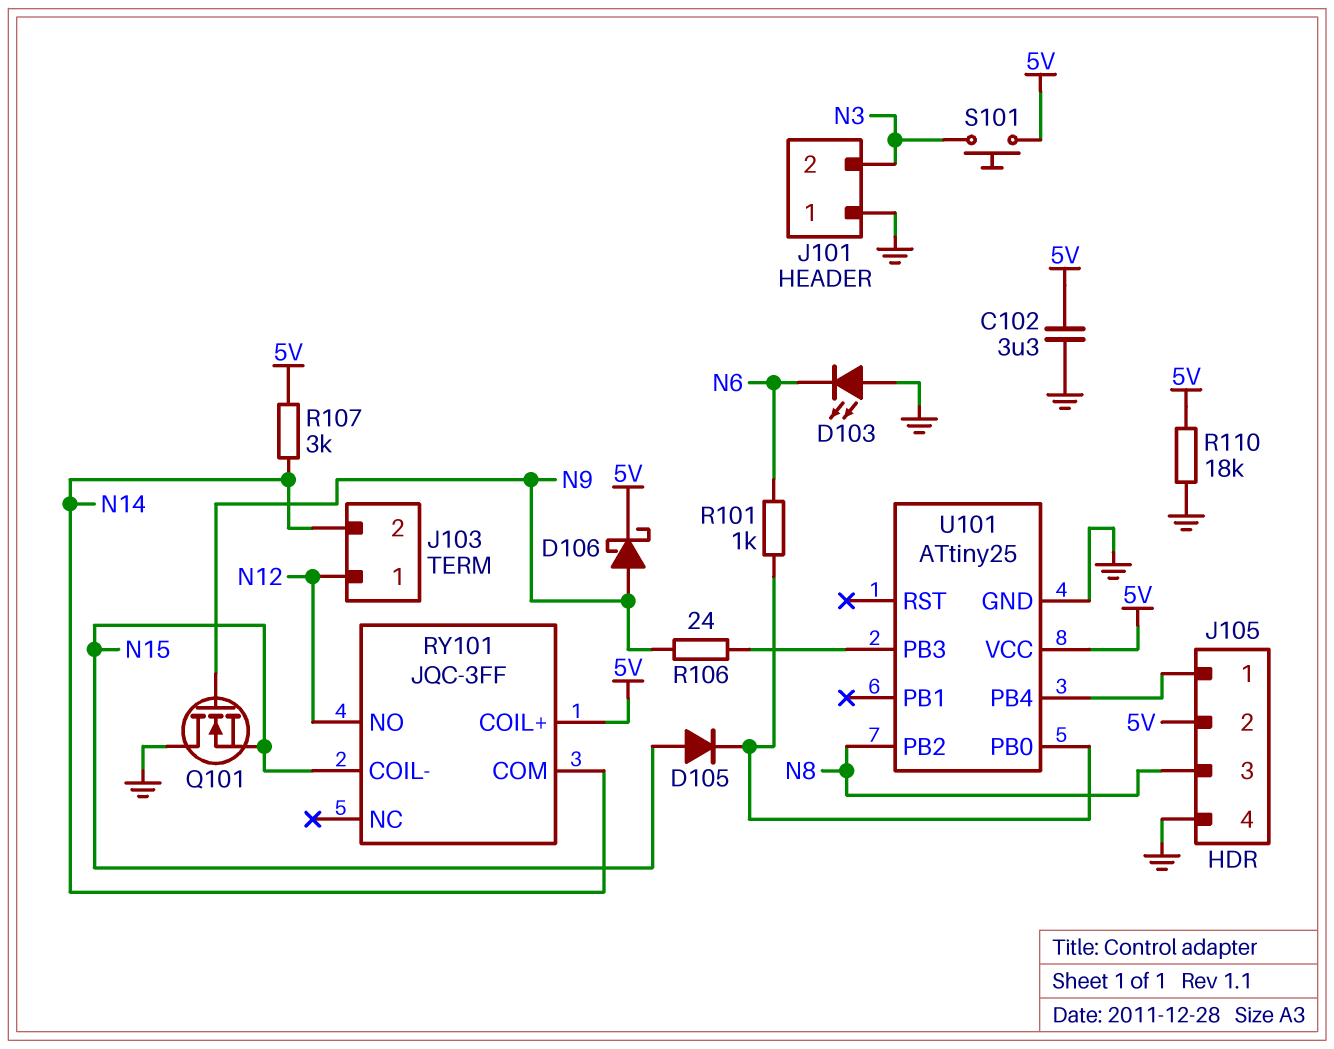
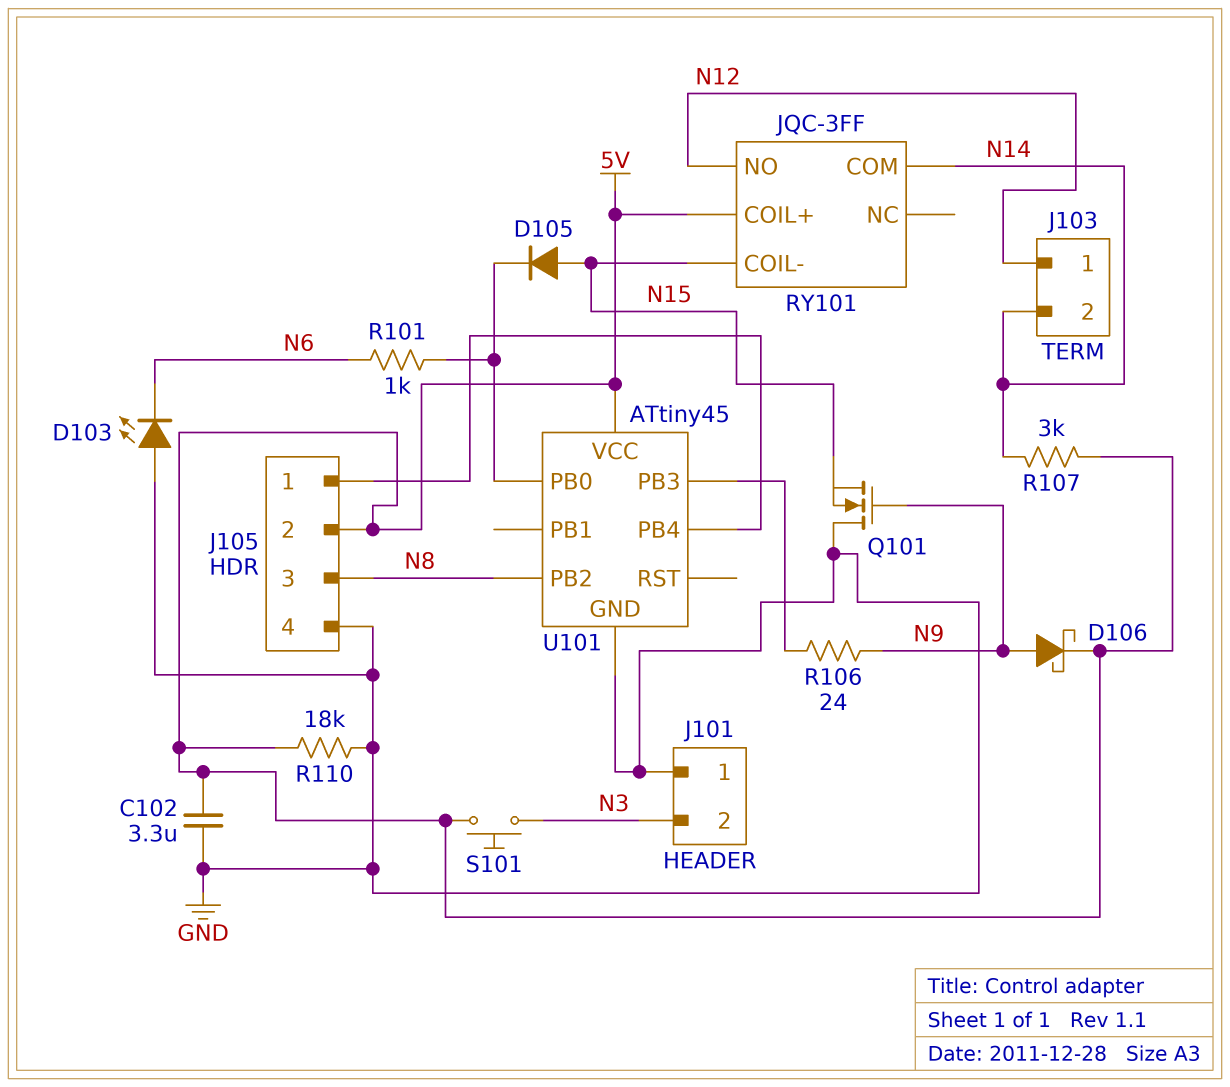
U101: ATtiny25 -> ATtiny45

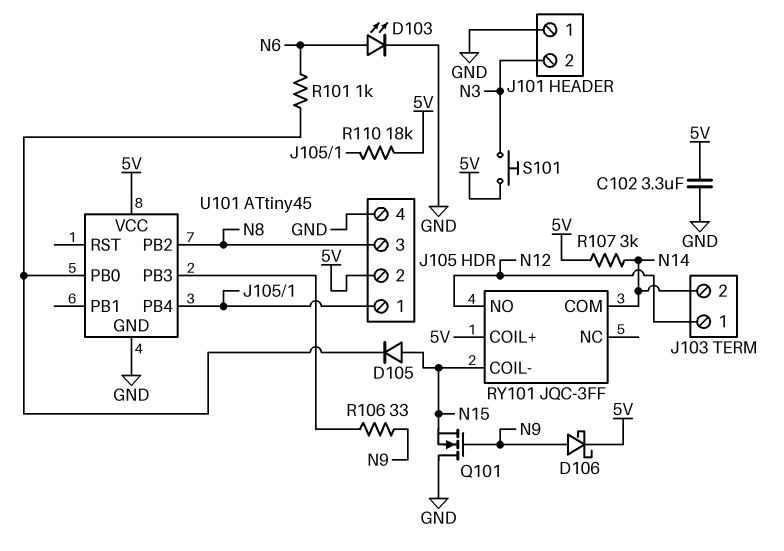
D103: LED (A GND, K N6) -> LED (A N6, K GND)
R106: 24 (N9, U101/PB3) -> 33 (N9, U101/PB3)
R110: 18k (5V, GND) -> 18k (5V, J105/1)

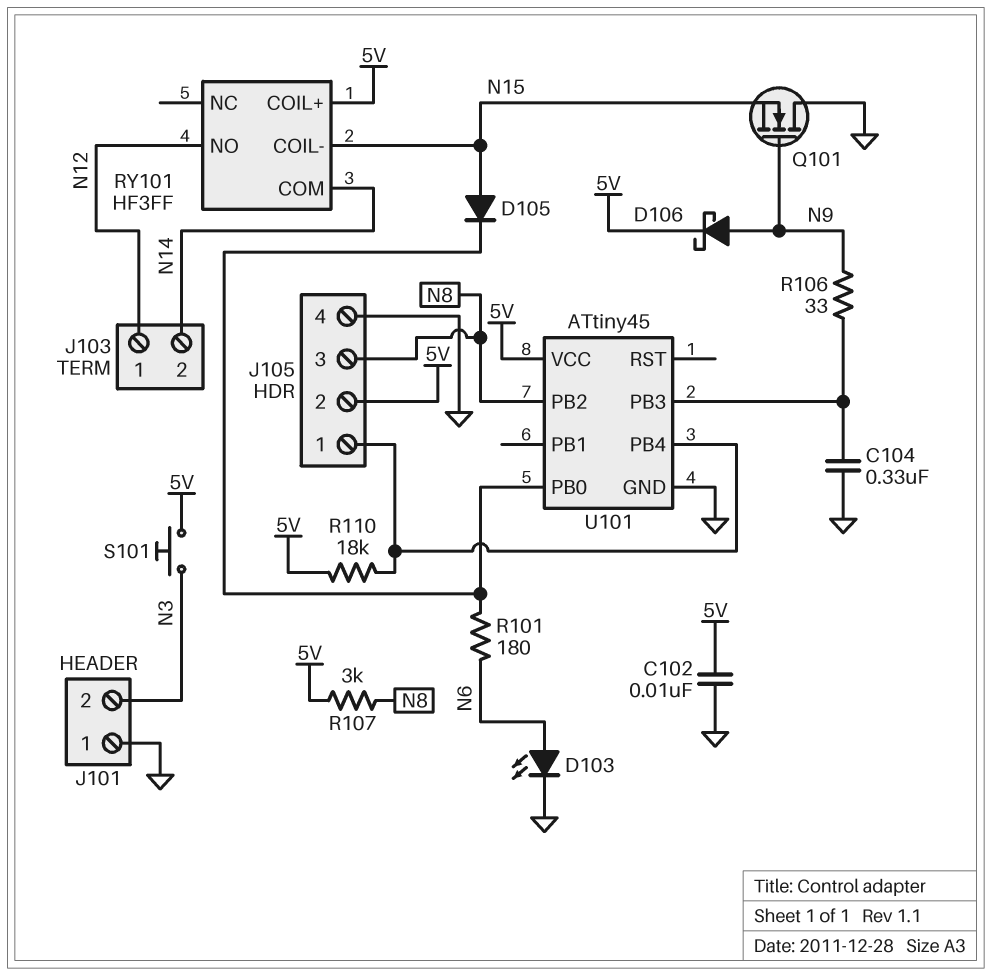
C102: 3.3uF (5V, GND) -> 10nF (5V, GND)
C104: none -> 330nF (GND, U101/PB3)
R101: 1k (N6, U101/PB0) -> 180 (N6, U101/PB0)
R107: 3k (5V, N14) -> 3k (5V, N8)
RY101: JQC-3FF -> HF3FF

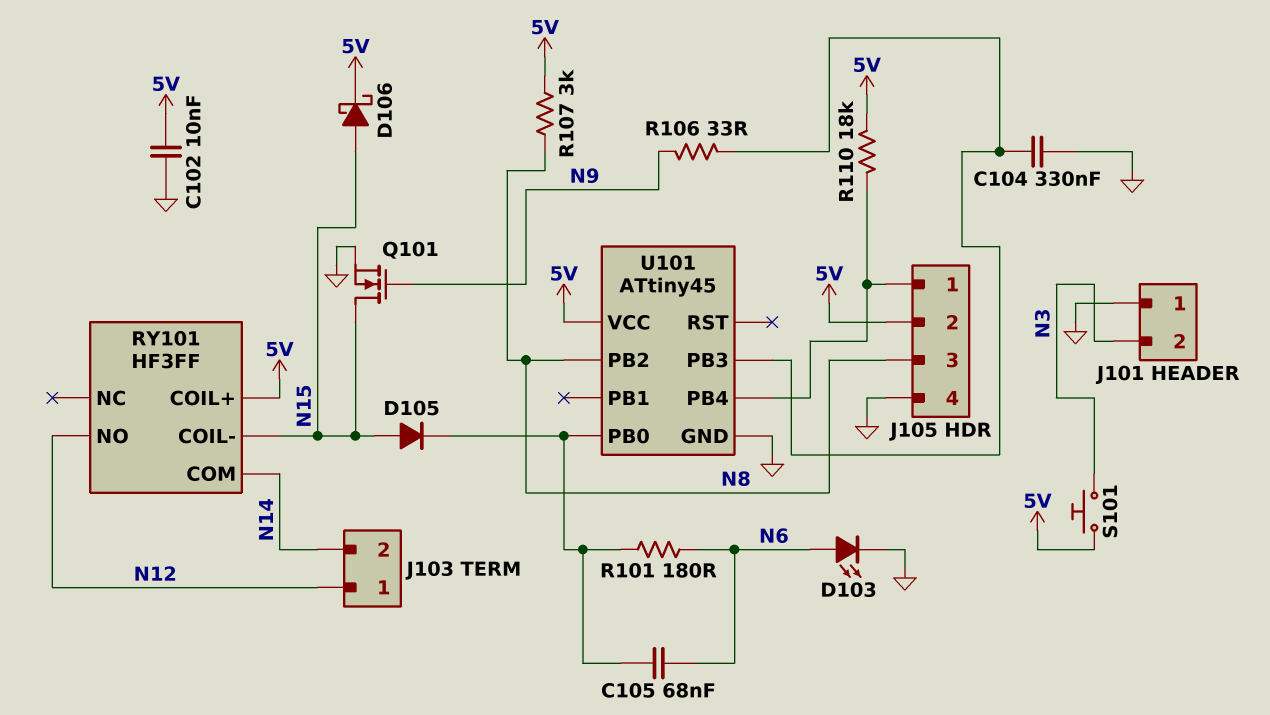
C105: none -> 68nF (N6, U101/PB0)
D106: schottky (A N9, K 5V) -> schottky (A N15, K 5V)
Q101: NMOS (G N9, D GND, S N15) -> NMOS (G N9, D N15, S GND)

